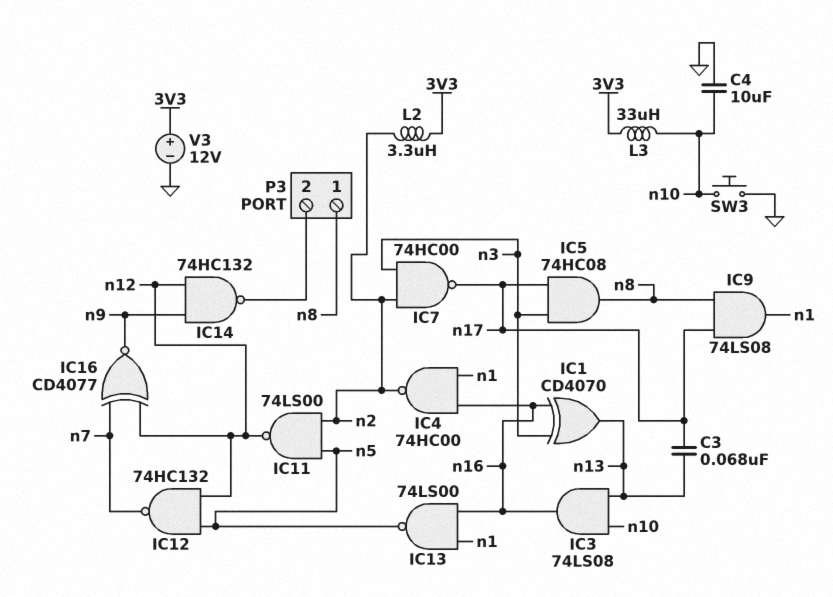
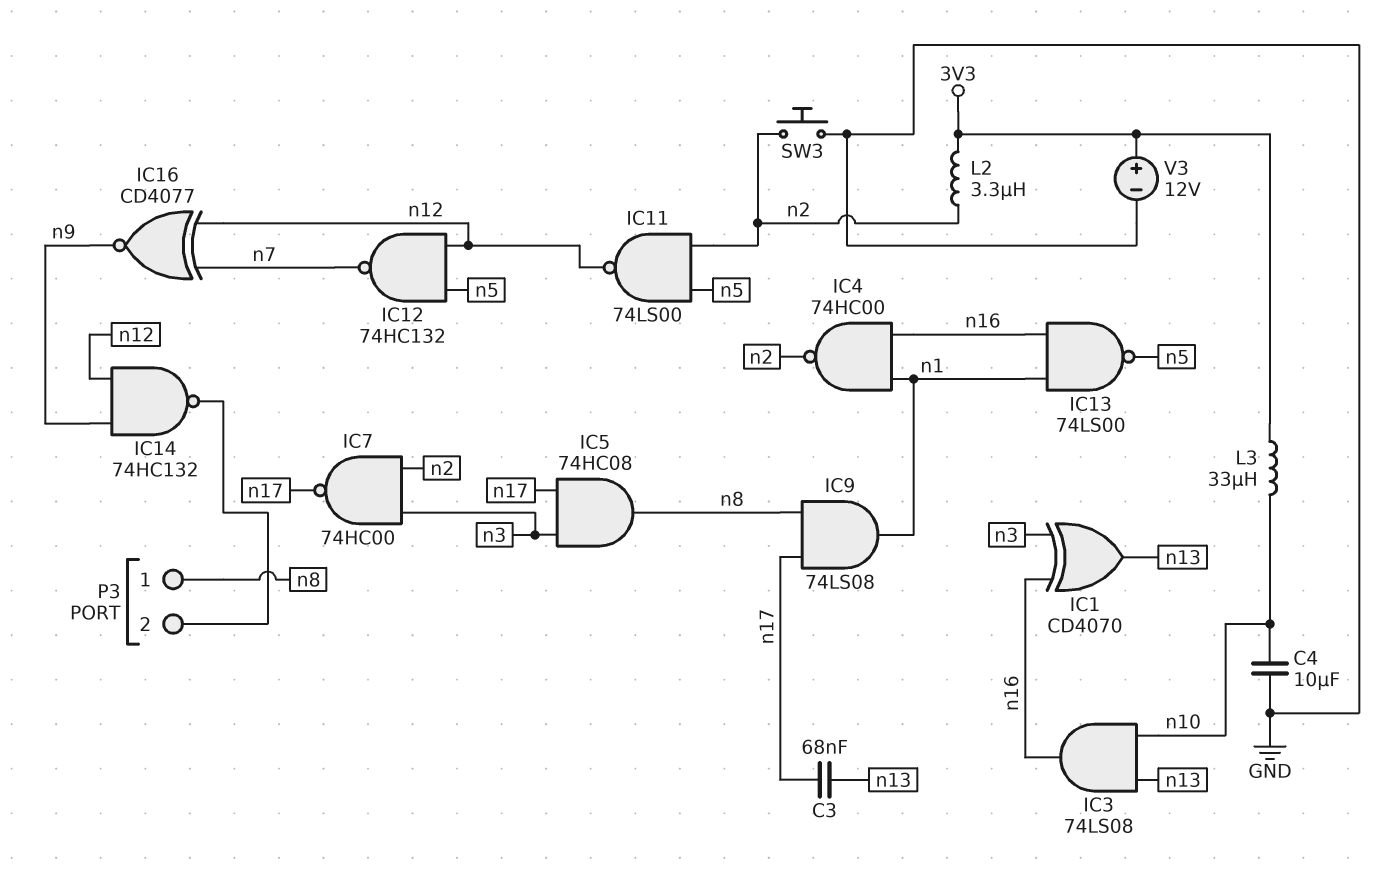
SW3: button (GND, n10) -> button (GND, n2)

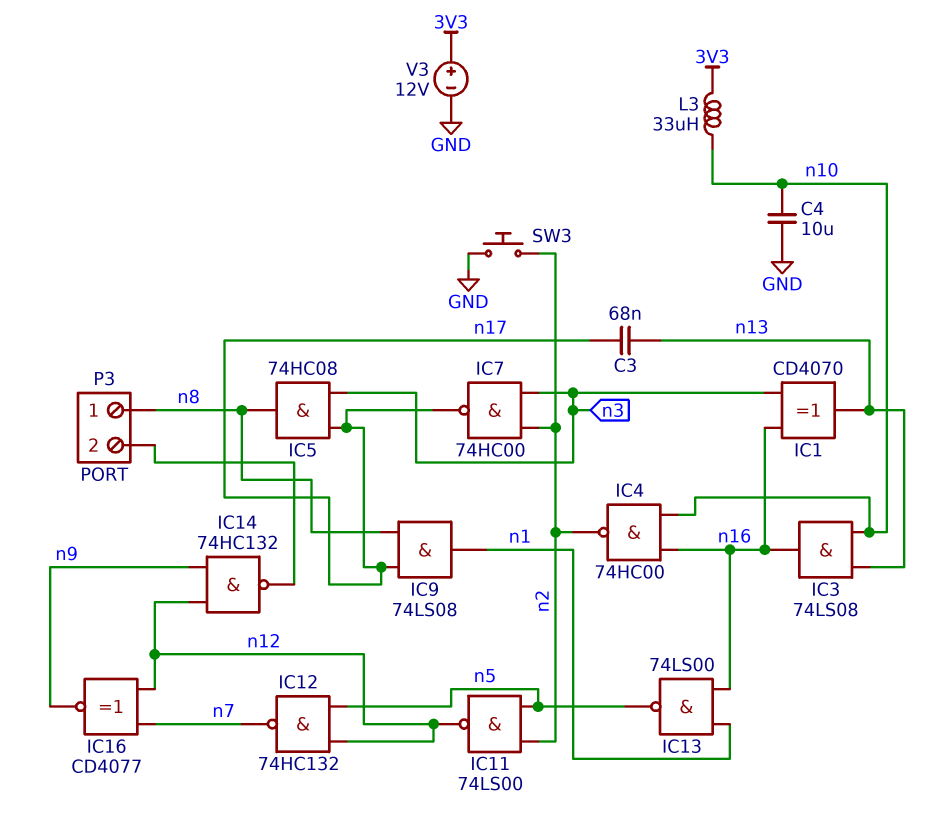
IC4: NAND 74HC00 (in n1, in n16, out n2) -> NAND 74HC00 (in n10, in n16, out n2)
L2: 3.3uH (3V3, n2) -> none

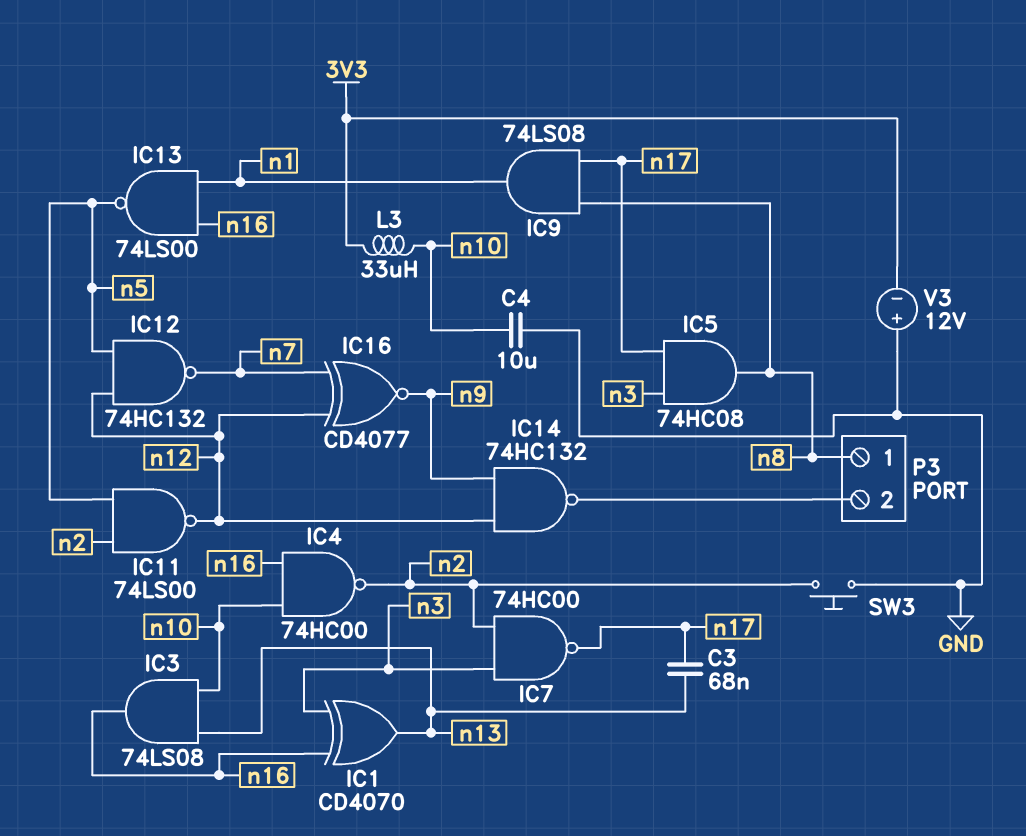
V3: 12V (plus 3V3, minus GND) -> 12V (plus GND, minus 3V3)

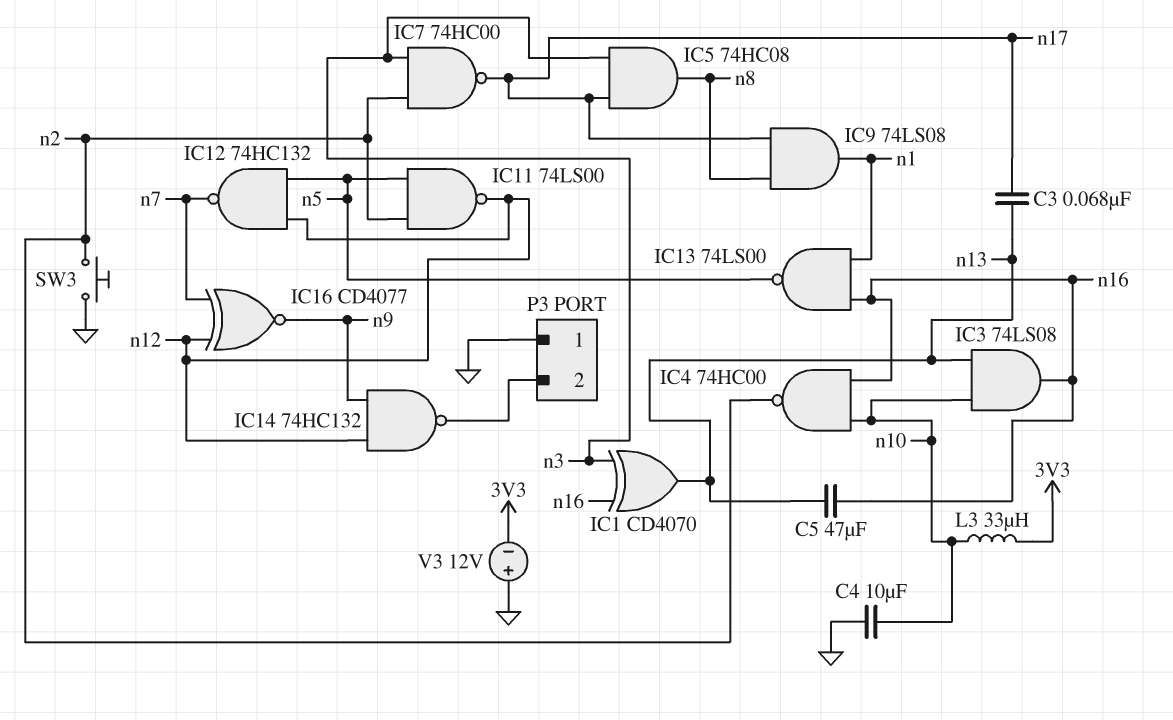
C5: none -> 47uF (n13, n16)
P3 pin 1: n8 -> GND

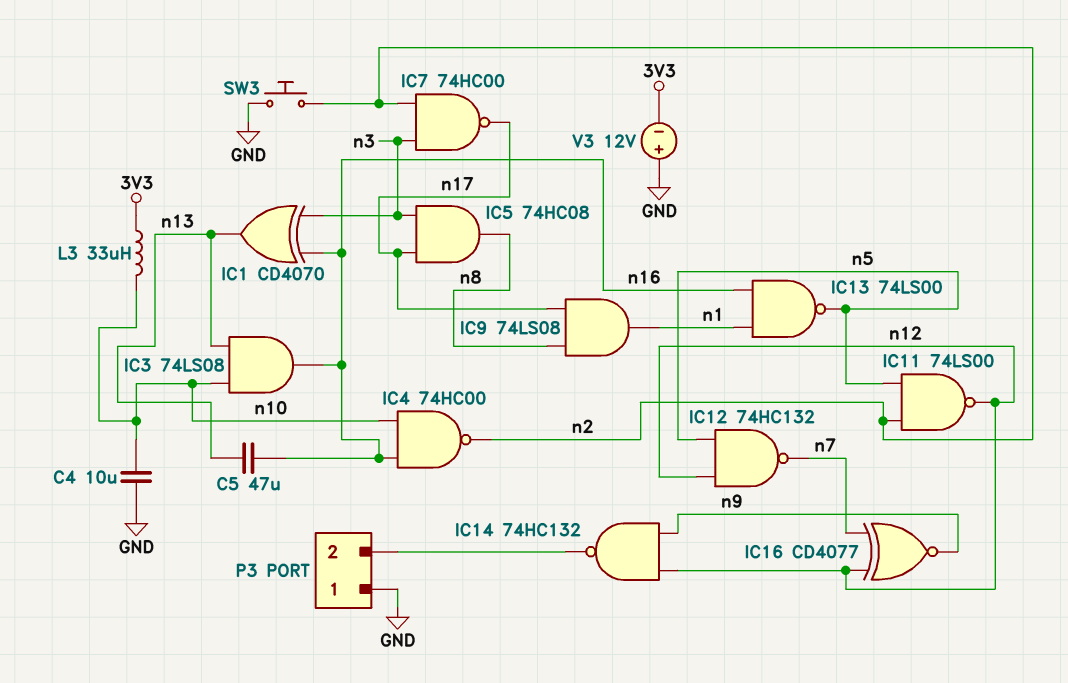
C3: 68nF (n13, n17) -> none

